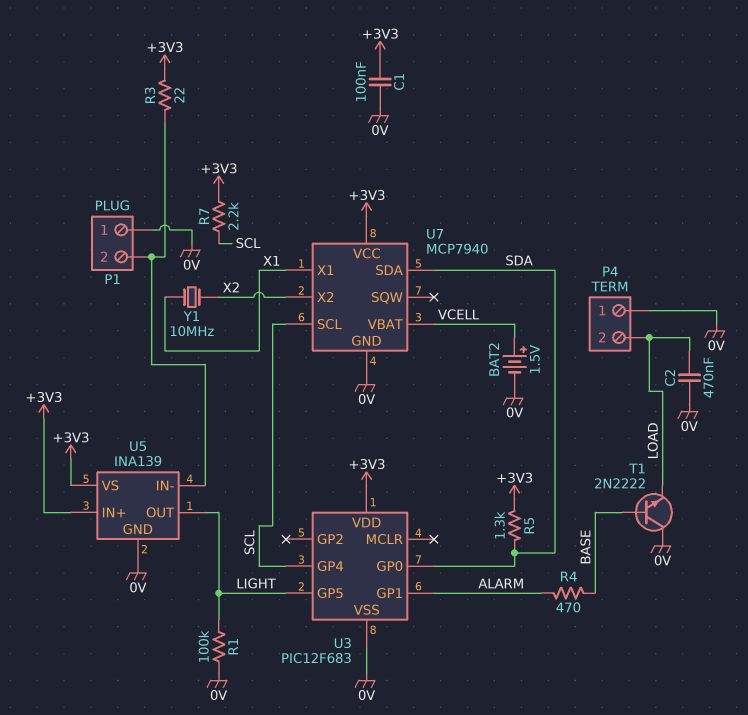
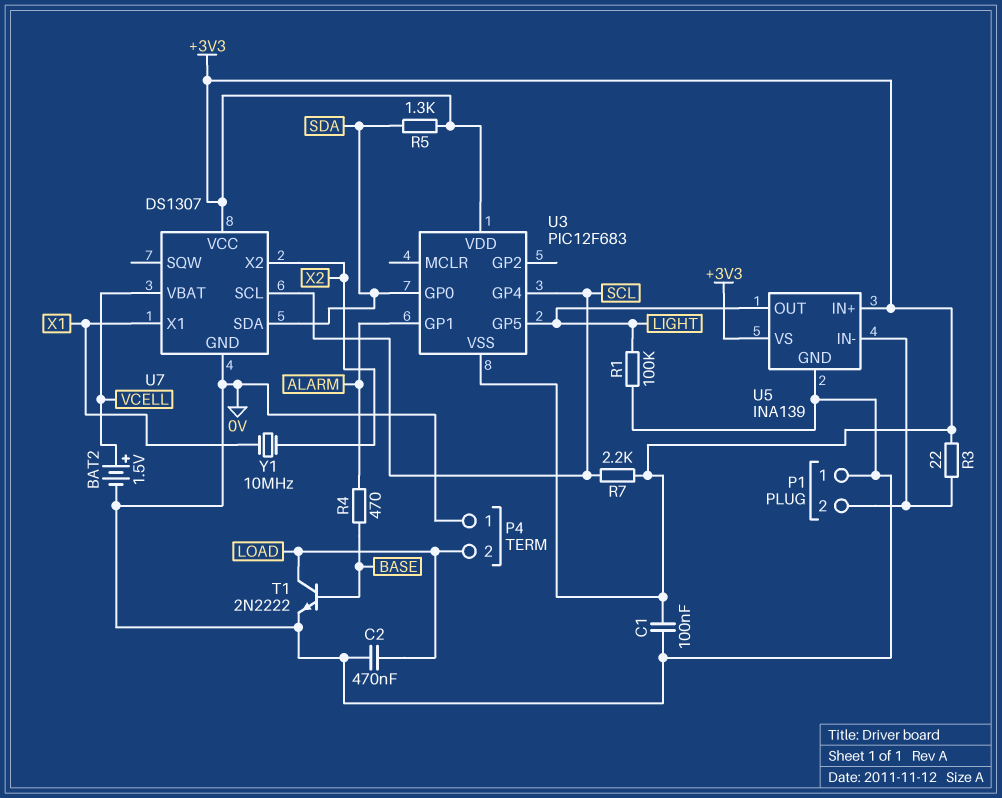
T1: NPN 2N2222 (B BASE, C 0V, E LOAD) -> NPN 2N2222 (B BASE, C LOAD, E 0V)
U3 pin VSS: 0V -> +3V3
U7: MCP7940 -> DS1307

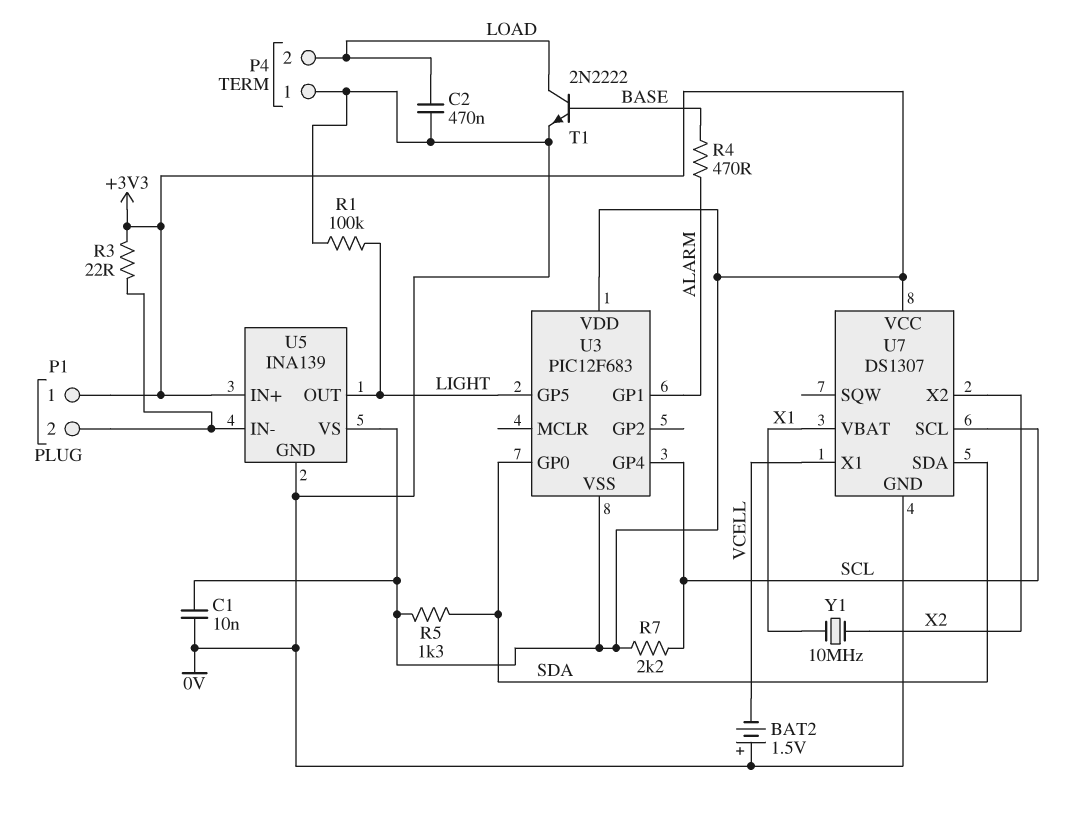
BAT2: 1.5V (plus VCELL, minus 0V) -> 1.5V (plus 0V, minus VCELL)
C1: 100nF (+3V3, 0V) -> 10nF (+3V3, 0V)
P1 pin 1: 0V -> +3V3
U7 pin VBAT: VCELL -> X1
U7 pin X1: X1 -> VCELL

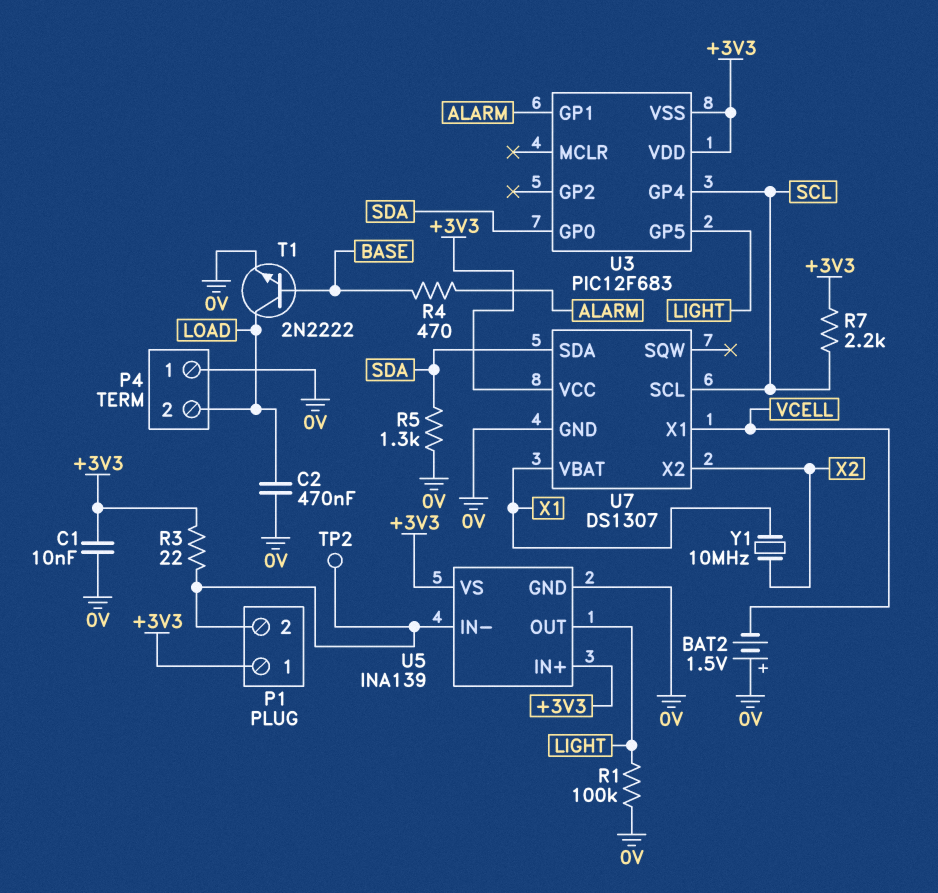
R5: 1.3k (+3V3, SDA) -> 1.3k (0V, SDA)
TP2: none -> test point (P1/2)

